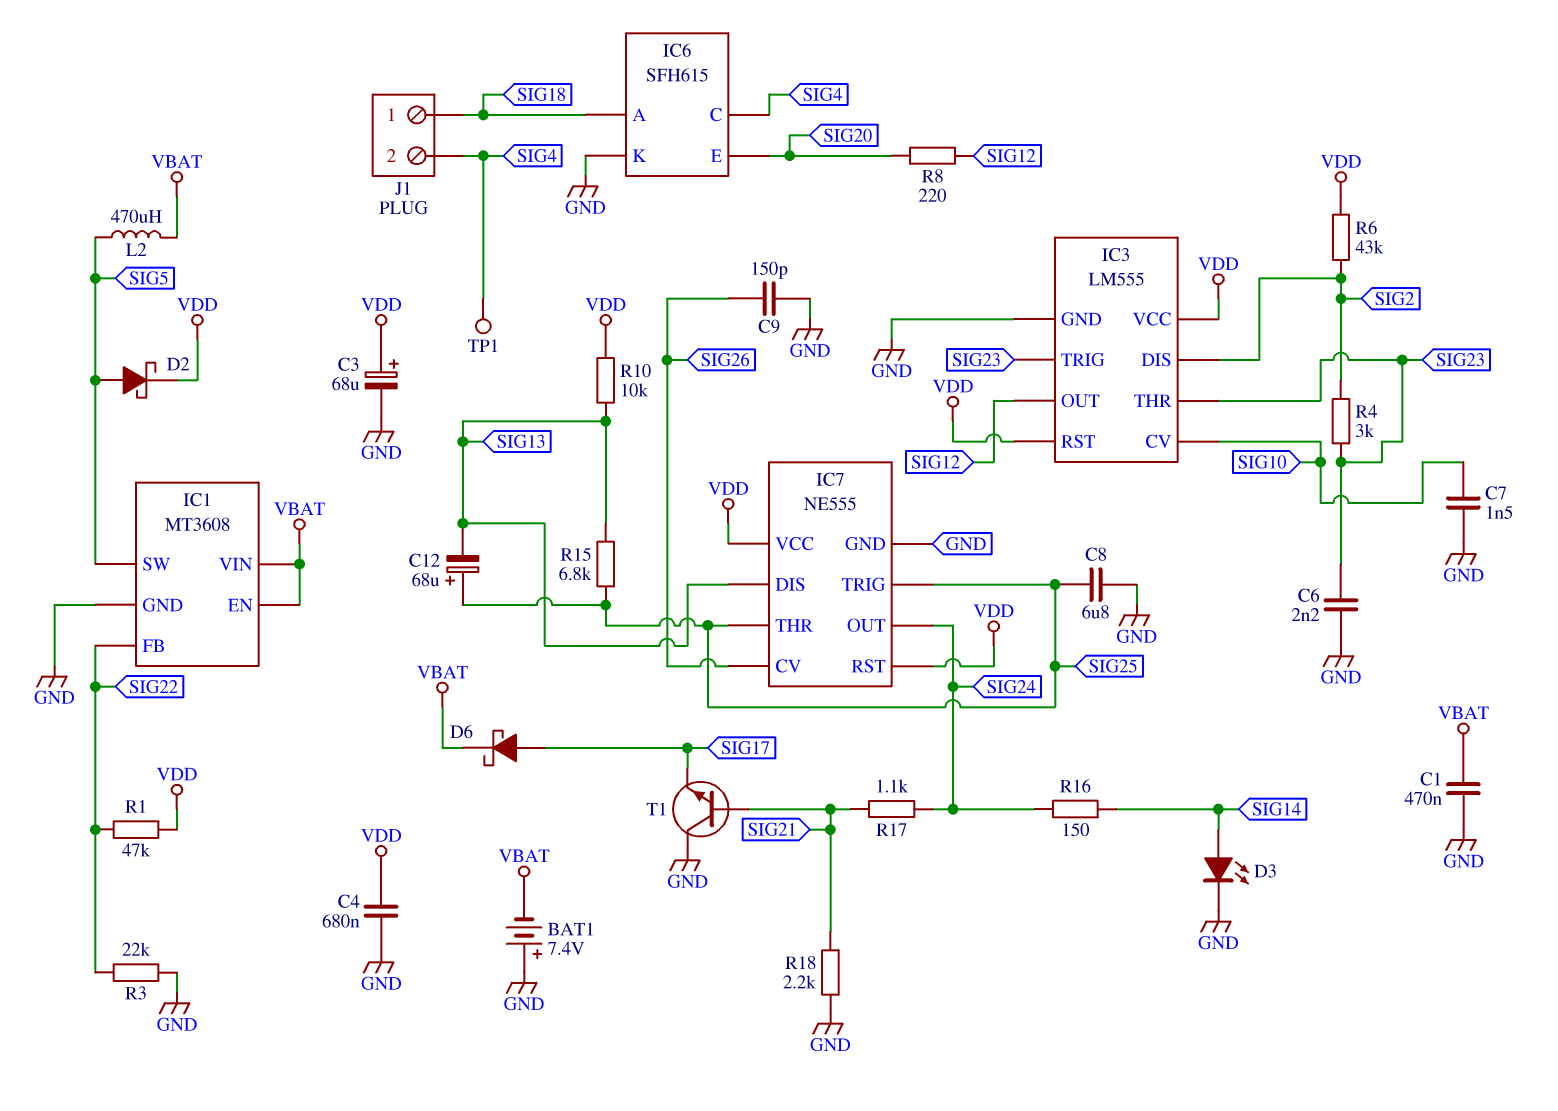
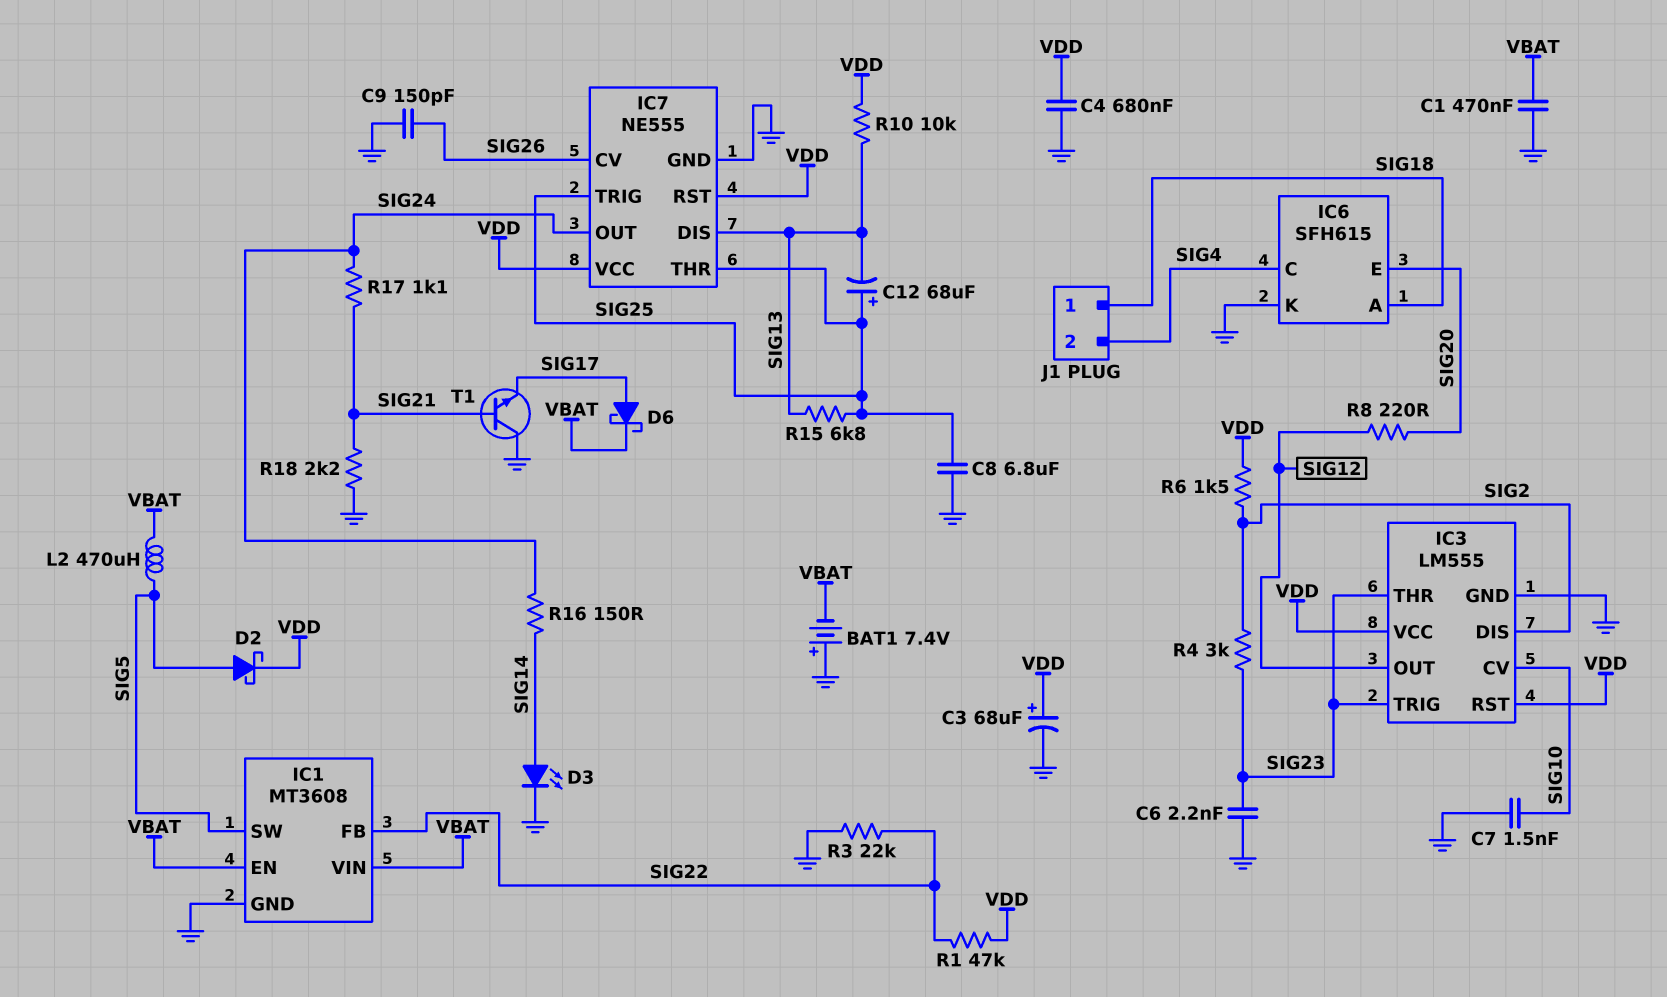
R6: 43k (SIG2, VDD) -> 1.5k (SIG2, VDD)
TP1: test point (SIG4) -> none

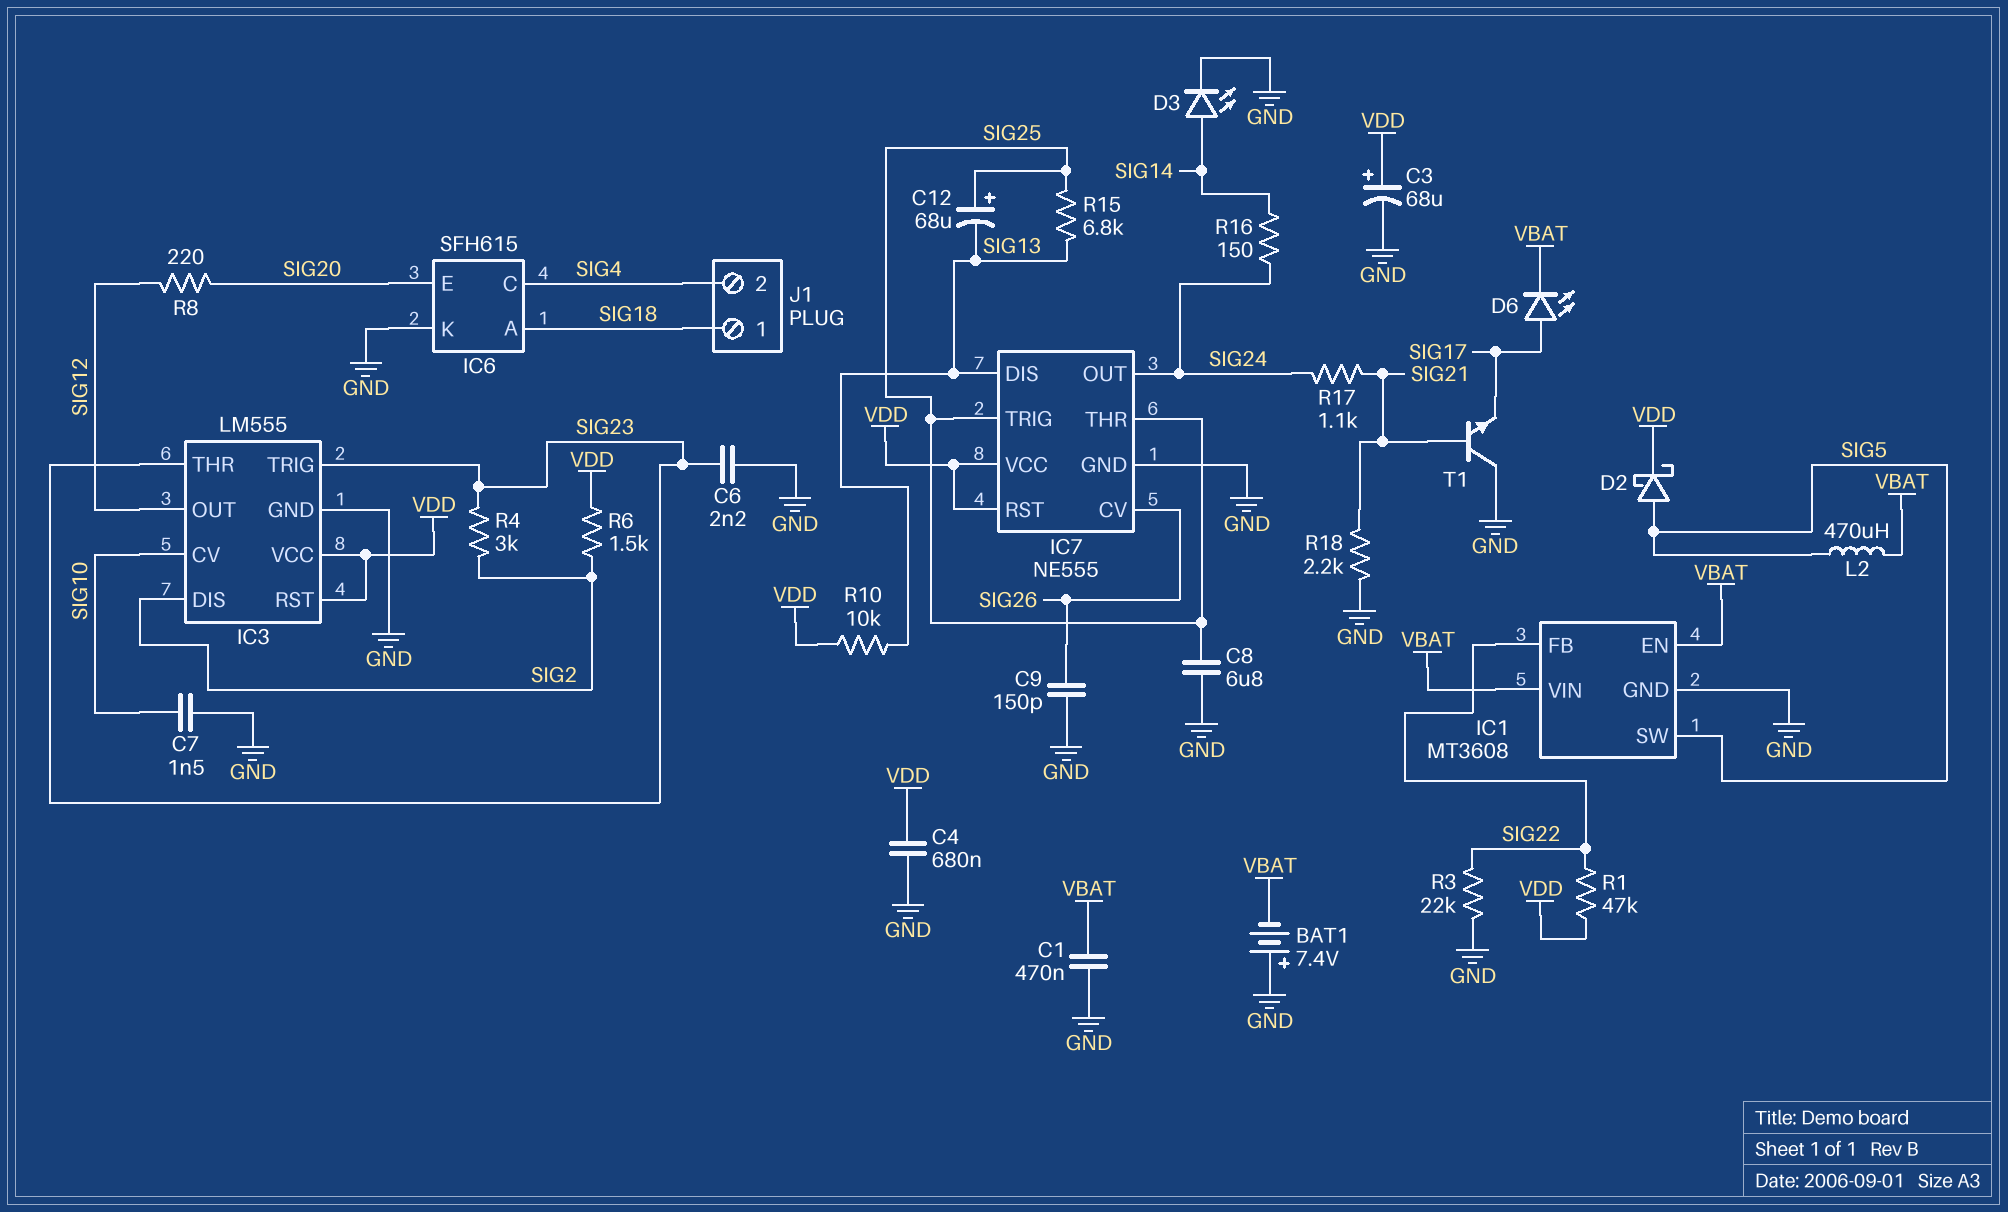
D6: schottky (A SIG17, K VBAT) -> LED (A SIG17, K VBAT)

